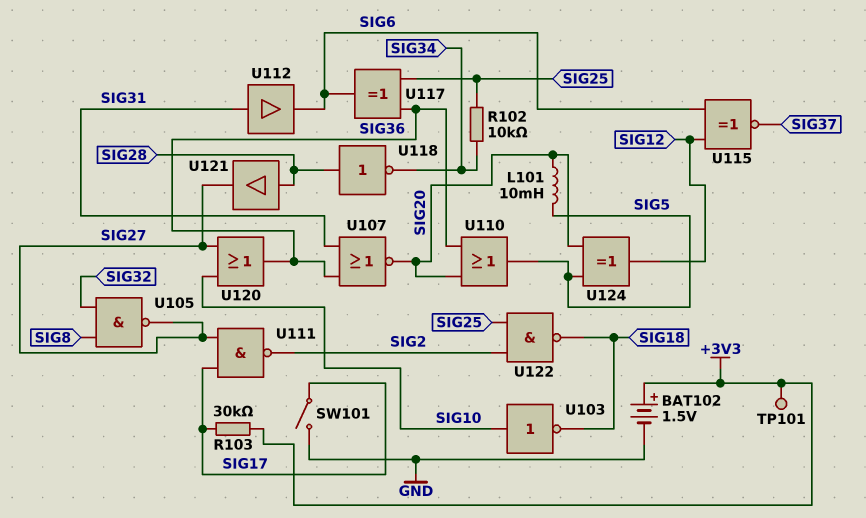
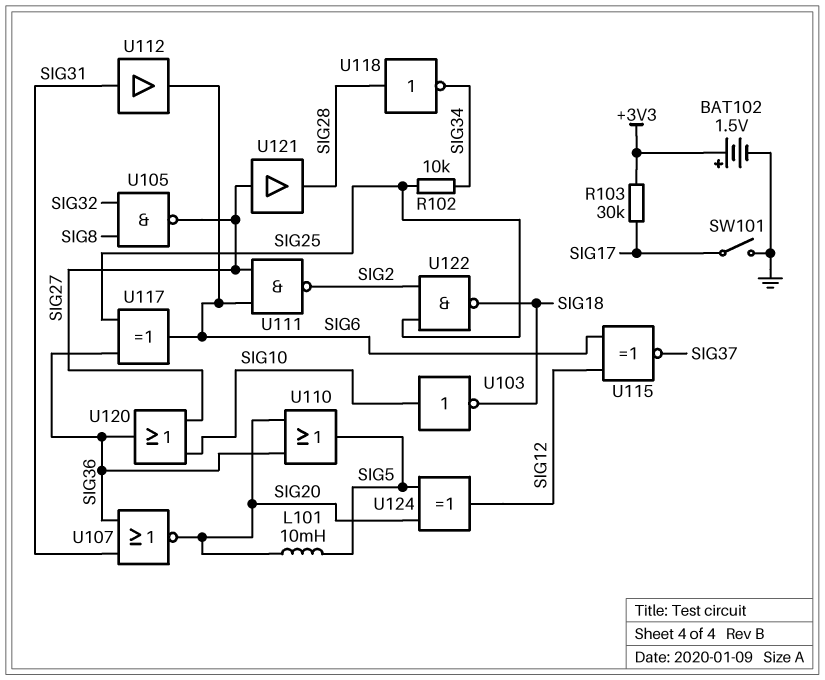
TP101: test point (+3V3) -> none
U111: NAND (in SIG17, in SIG27, out SIG2) -> NAND (in SIG6, in SIG27, out SIG2)
U121: buffer (in SIG28, out SIG27) -> buffer (in SIG27, out SIG28)

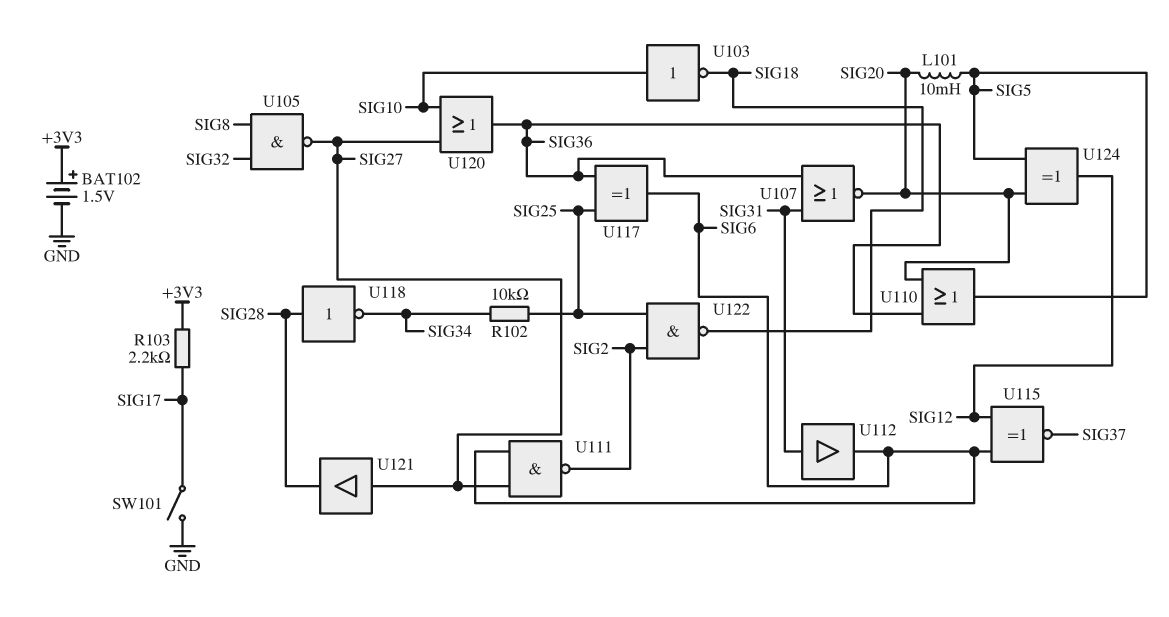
R103: 30k (+3V3, SIG17) -> 2.2k (+3V3, SIG17)

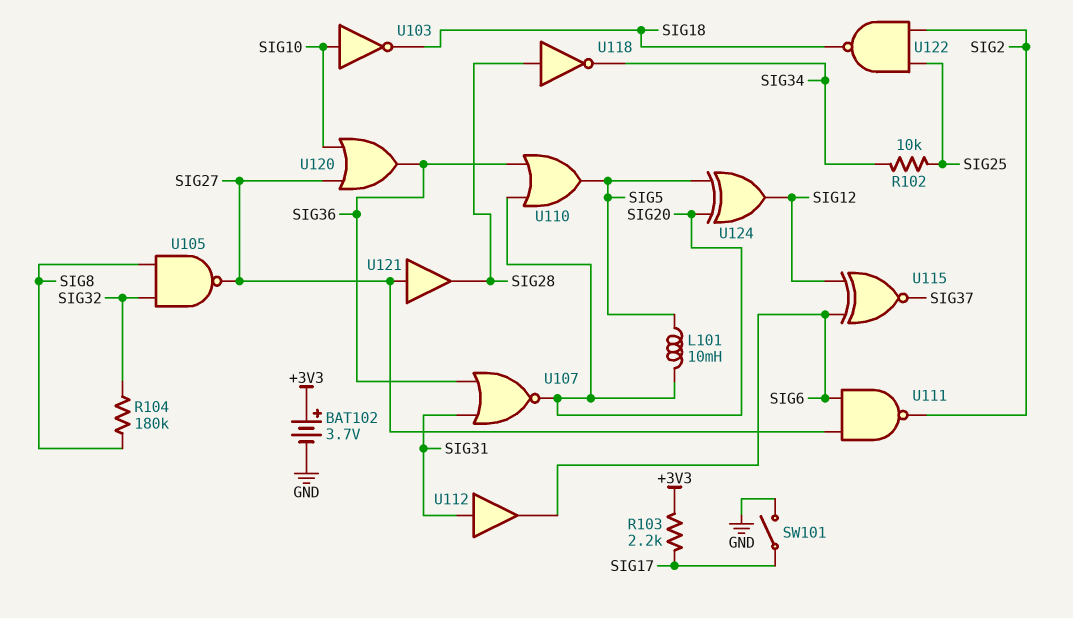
BAT102: 1.5V (plus +3V3, minus GND) -> 3.7V (plus +3V3, minus GND)
R104: none -> 180k (SIG8, SIG32)
U117: XOR (in SIG25, in SIG36, out SIG6) -> none

